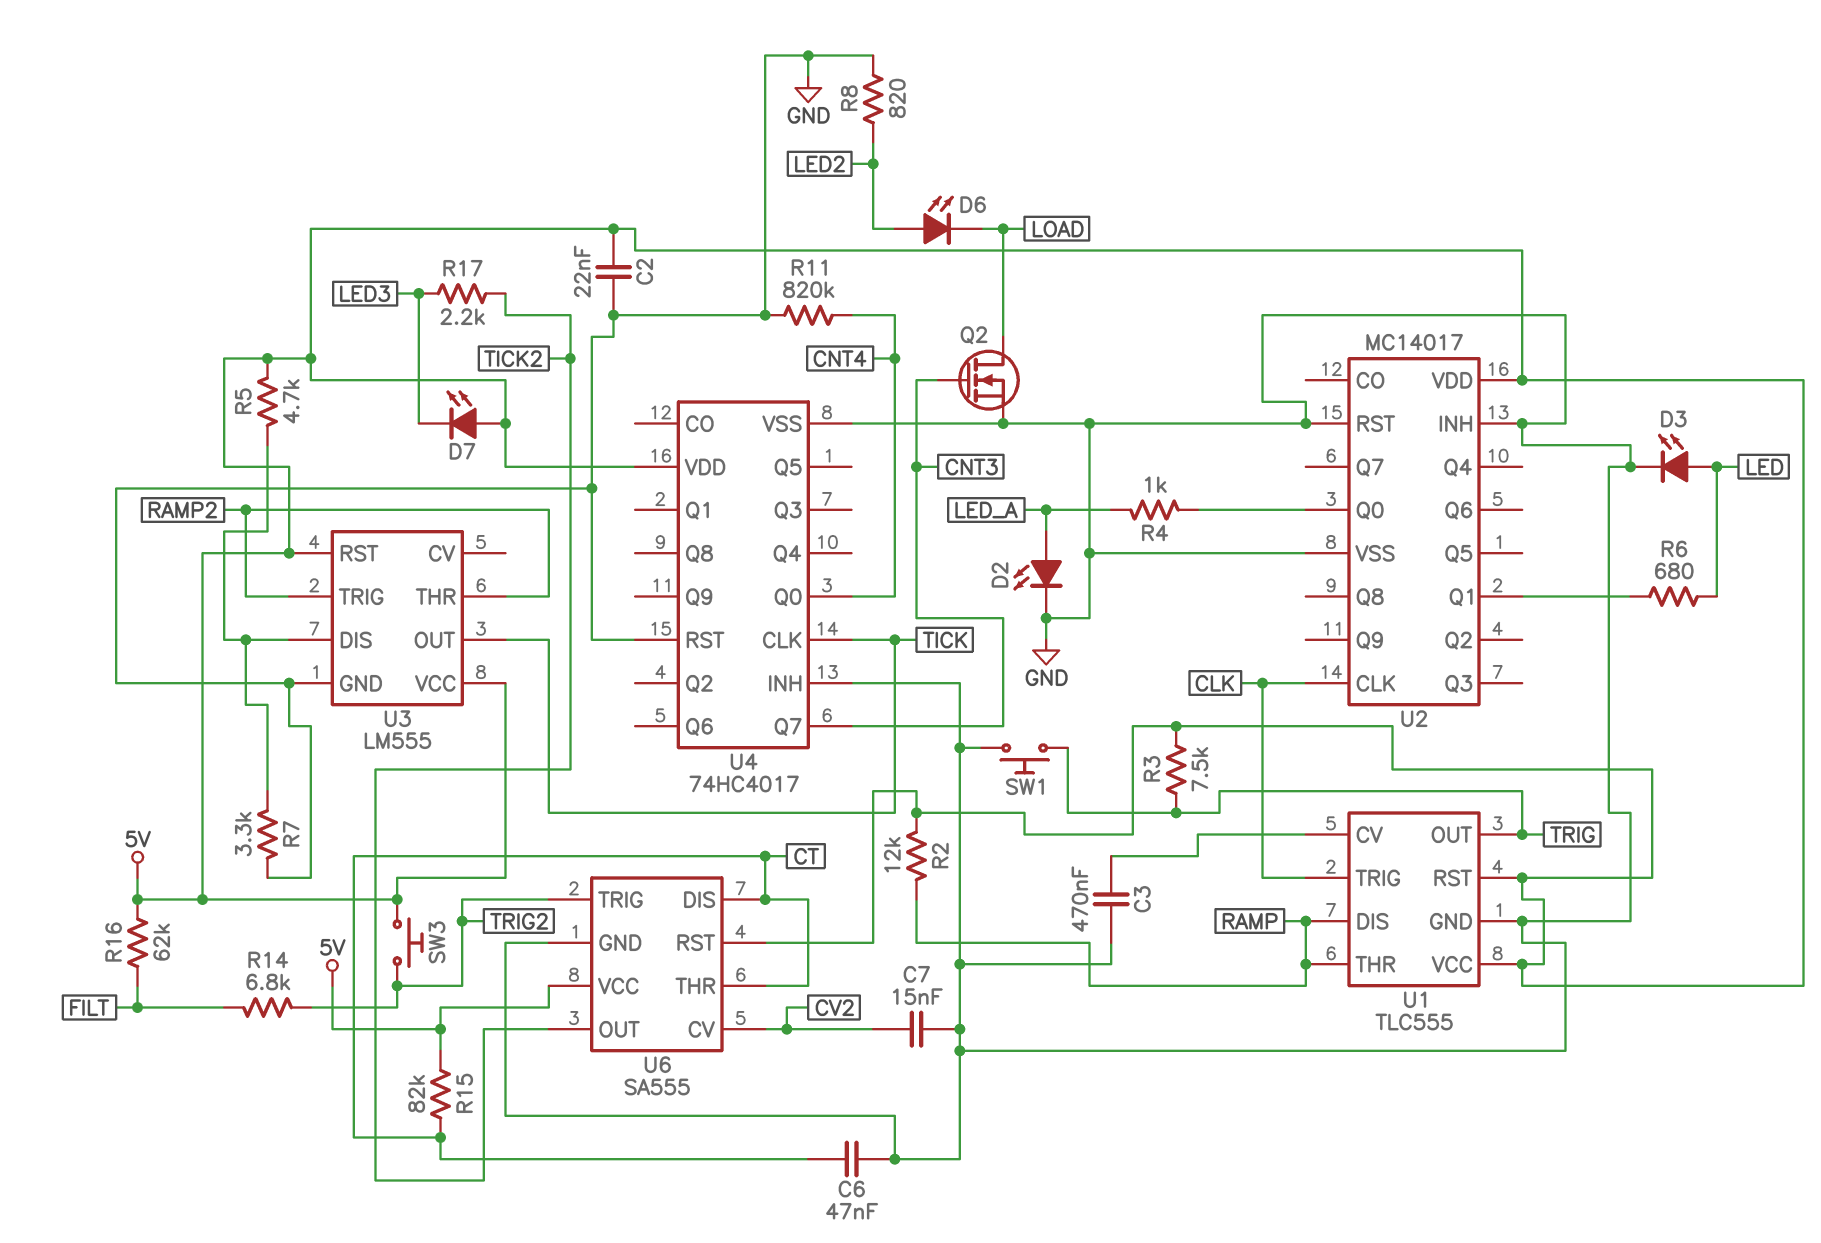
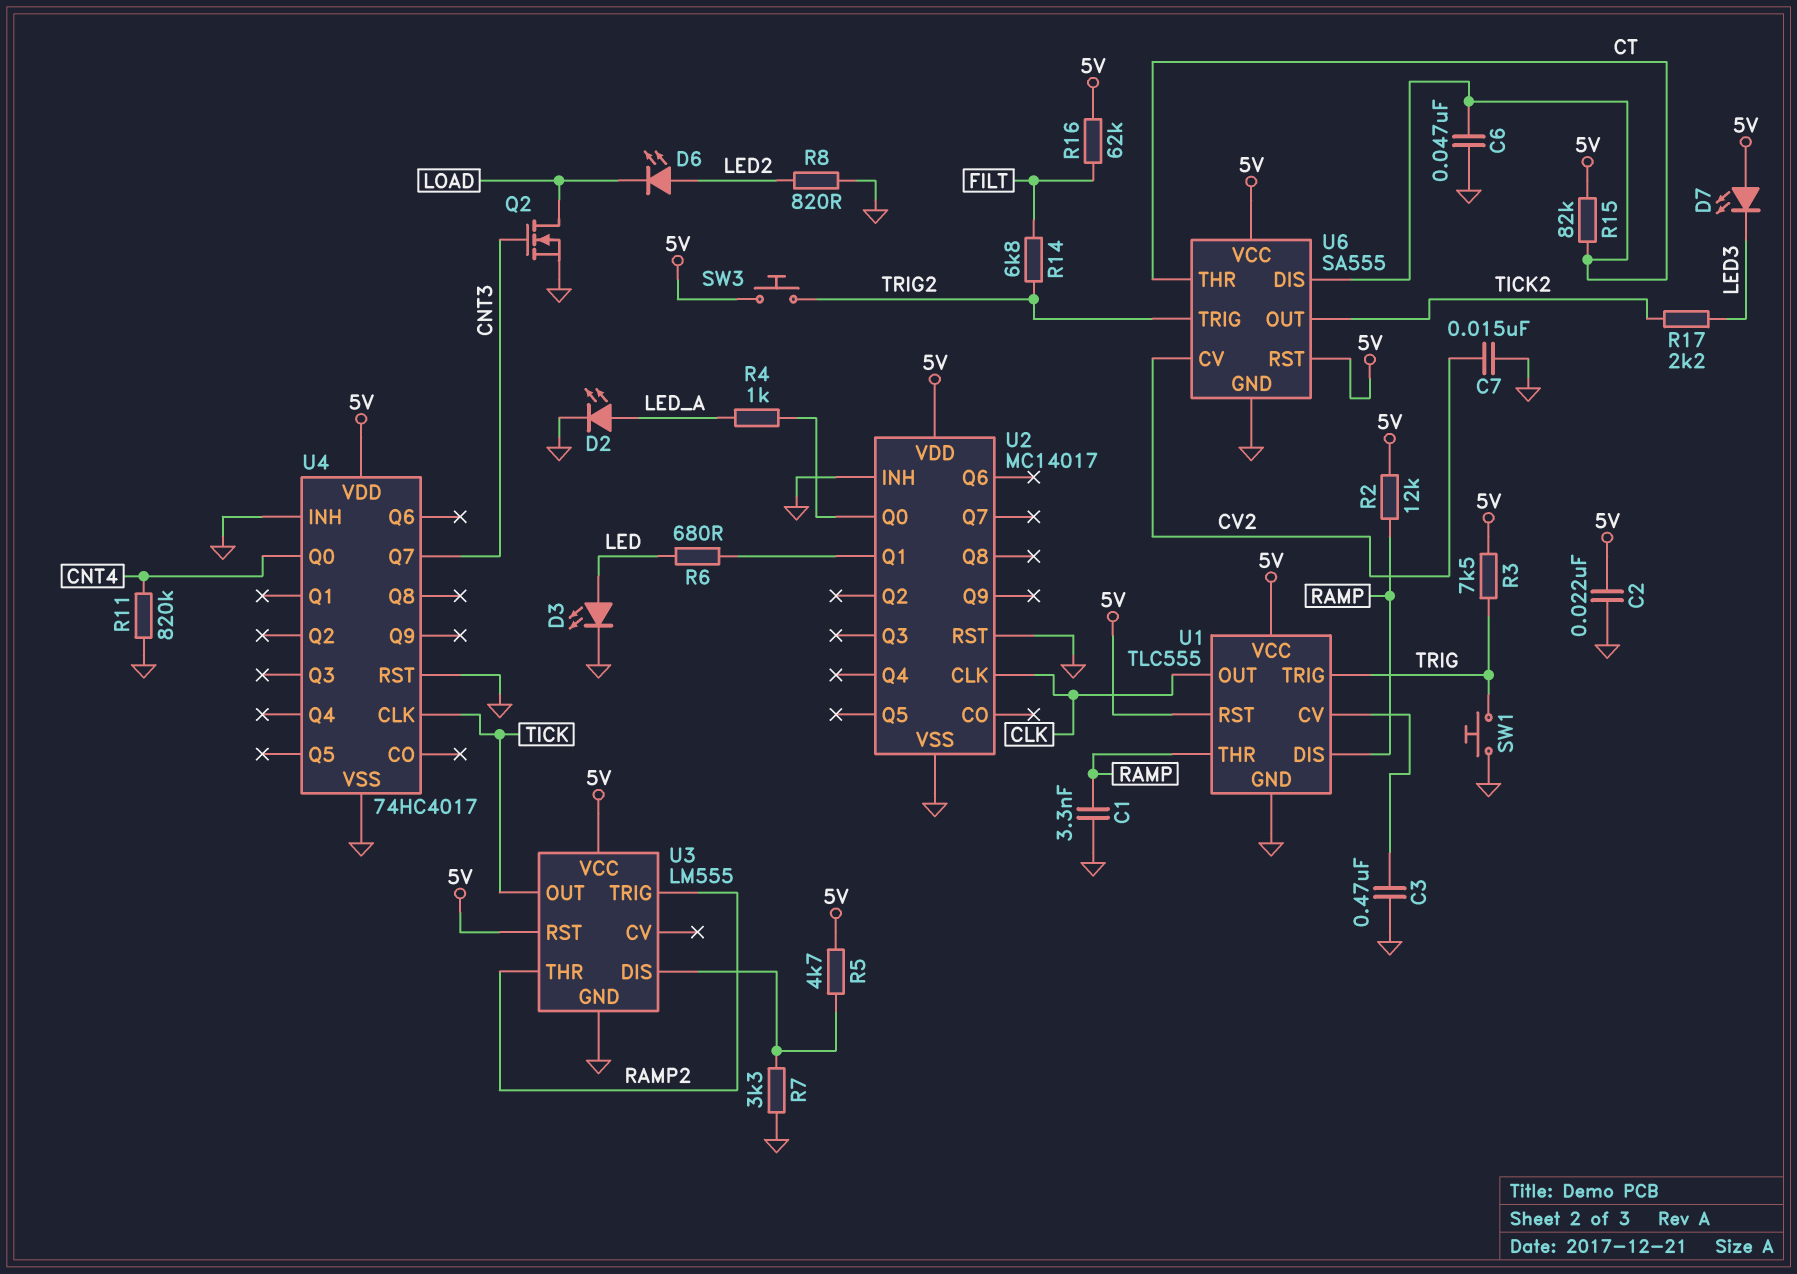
C1: none -> 3.3nF (GND, RAMP)
U1 pin OUT: TRIG -> CLK
U1 pin TRIG: CLK -> TRIG

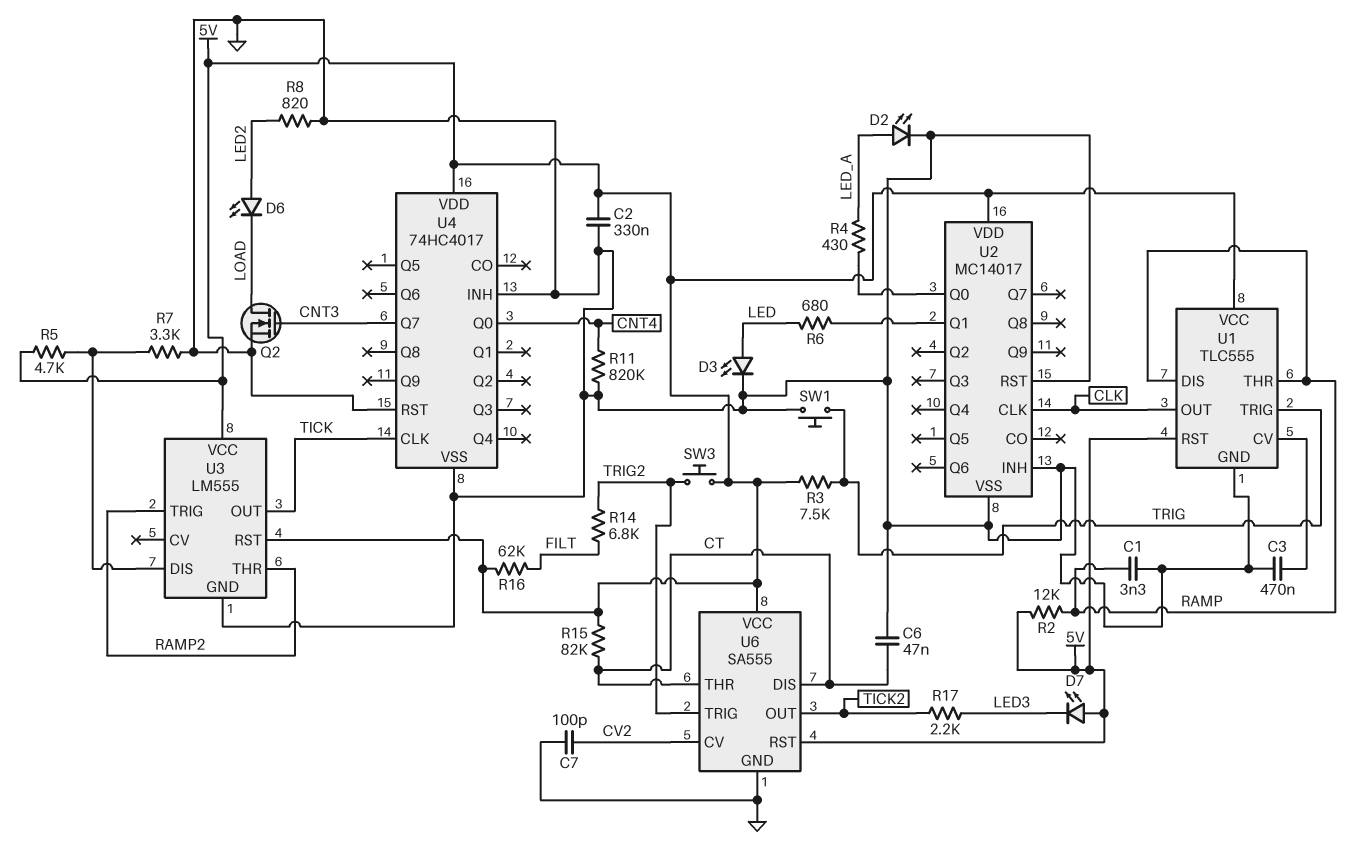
C2: 22nF (5V, GND) -> 330nF (5V, GND)
C7: 15nF (CV2, GND) -> 100pF (CV2, GND)
R4: 1k (LED_A, U2/Q0) -> 430 (LED_A, U2/Q0)

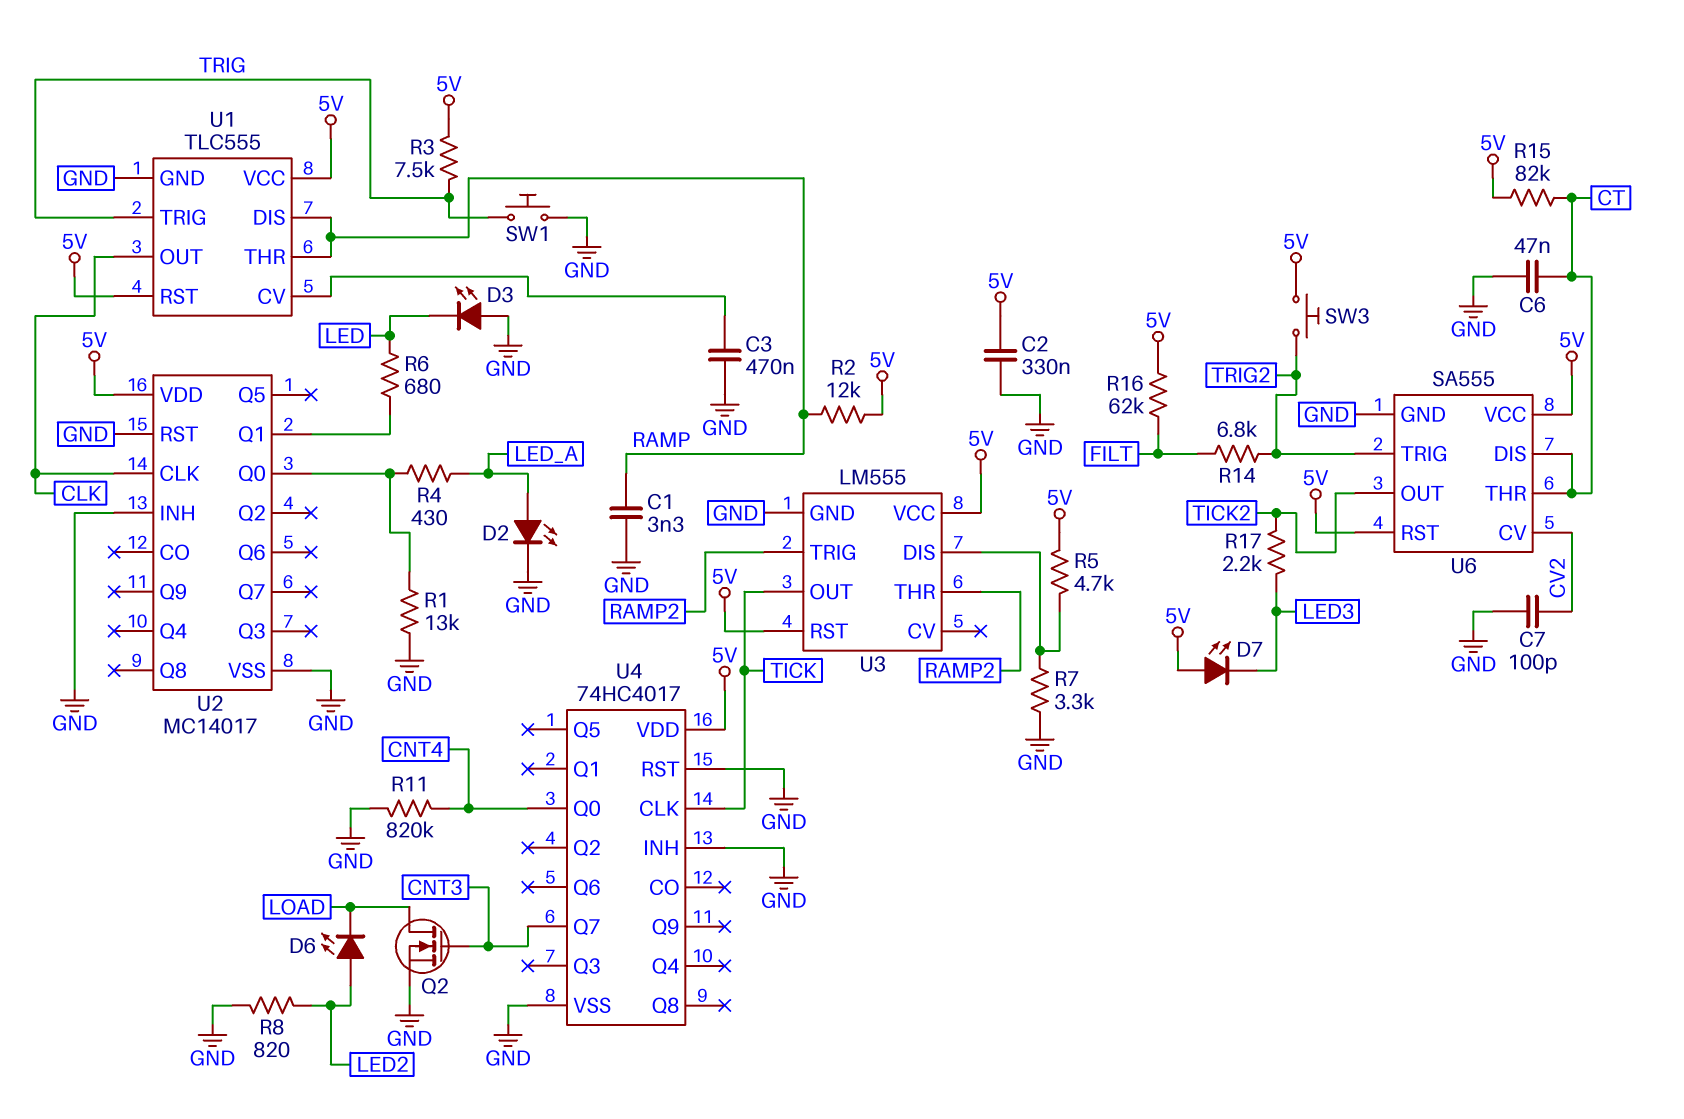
D3: LED (A LED, K GND) -> LED (A GND, K LED)
R1: none -> 13k (GND, U2/Q0)

